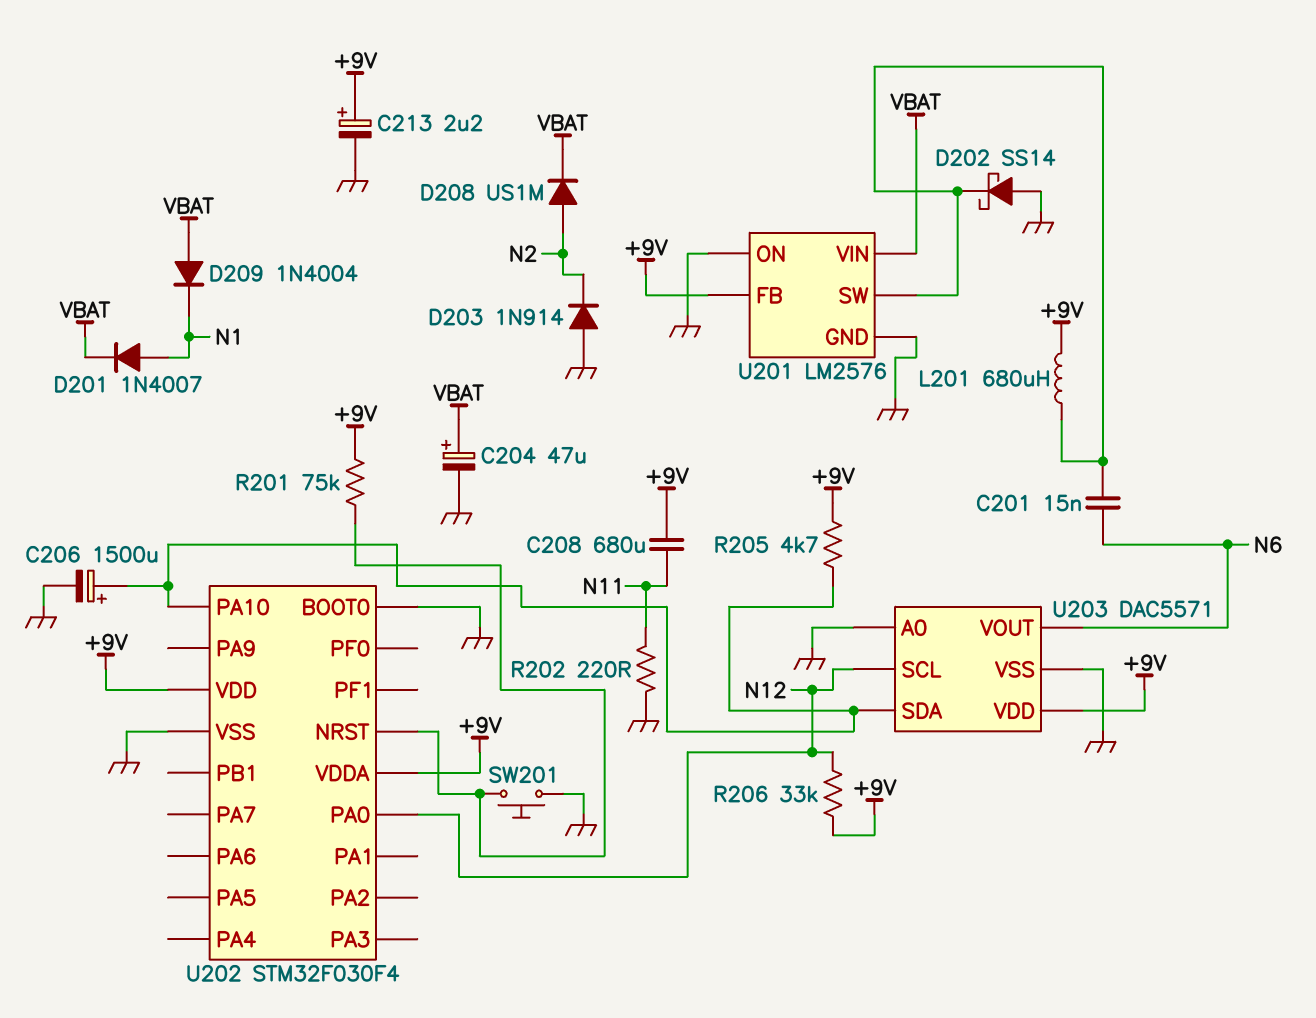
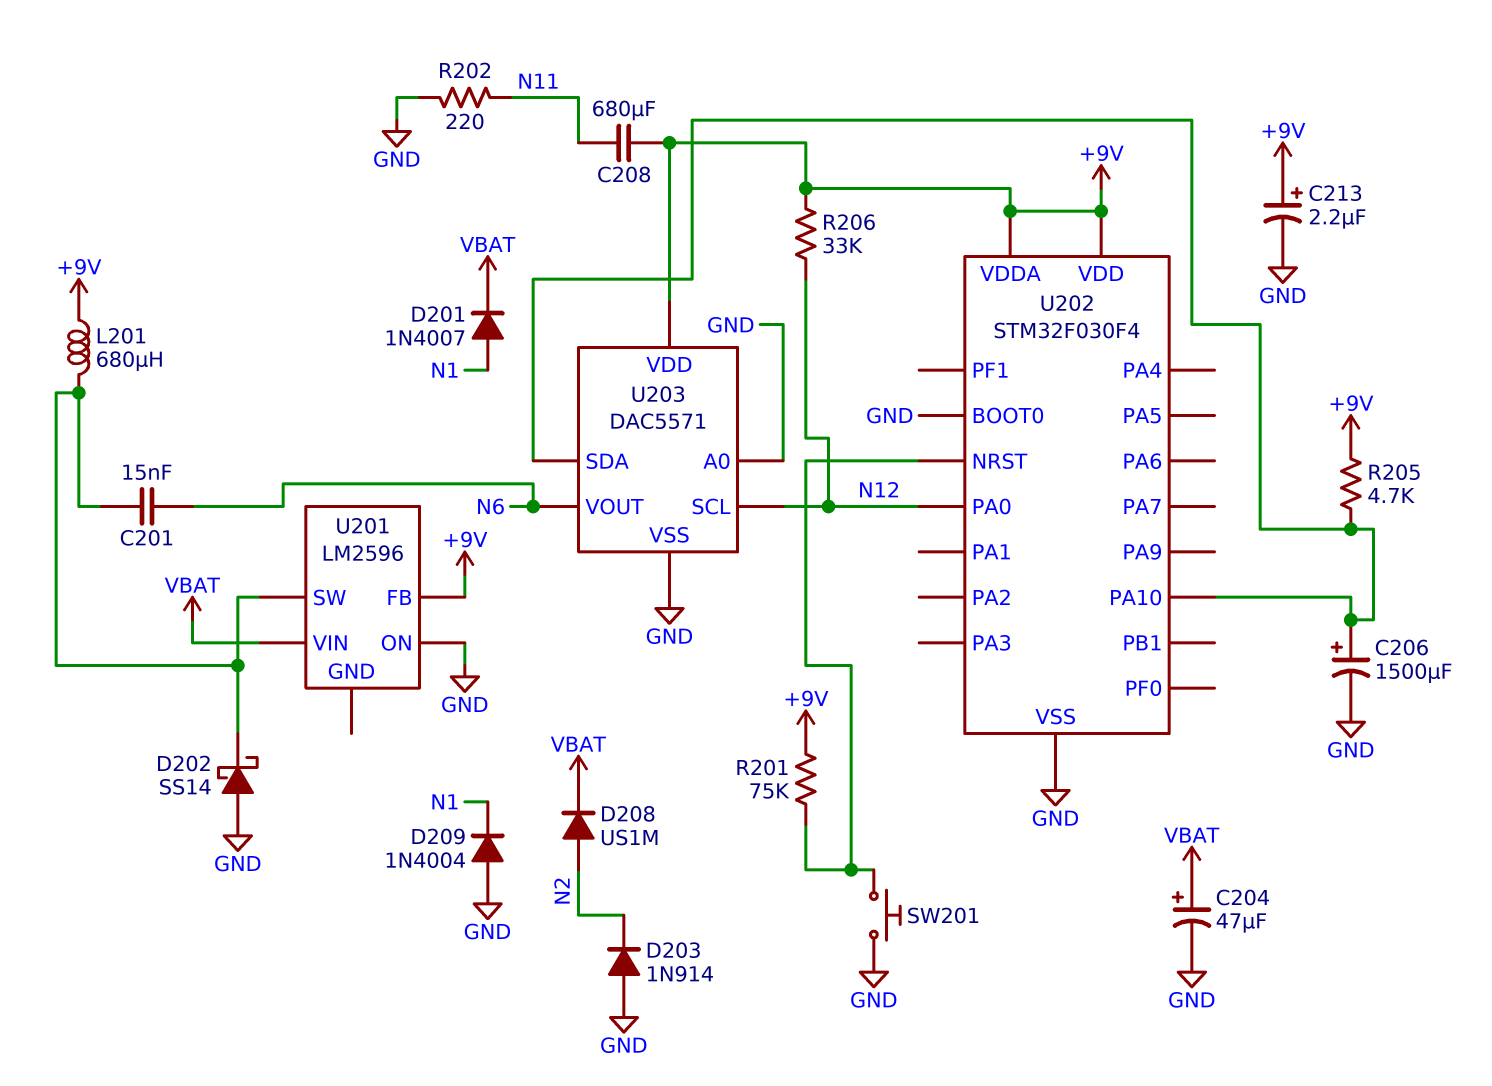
D209: diode 1N4004 (A VBAT, K N1) -> diode 1N4004 (A GND, K N1)
U201: LM2576 -> LM2596
U201 pin GND: GND -> none

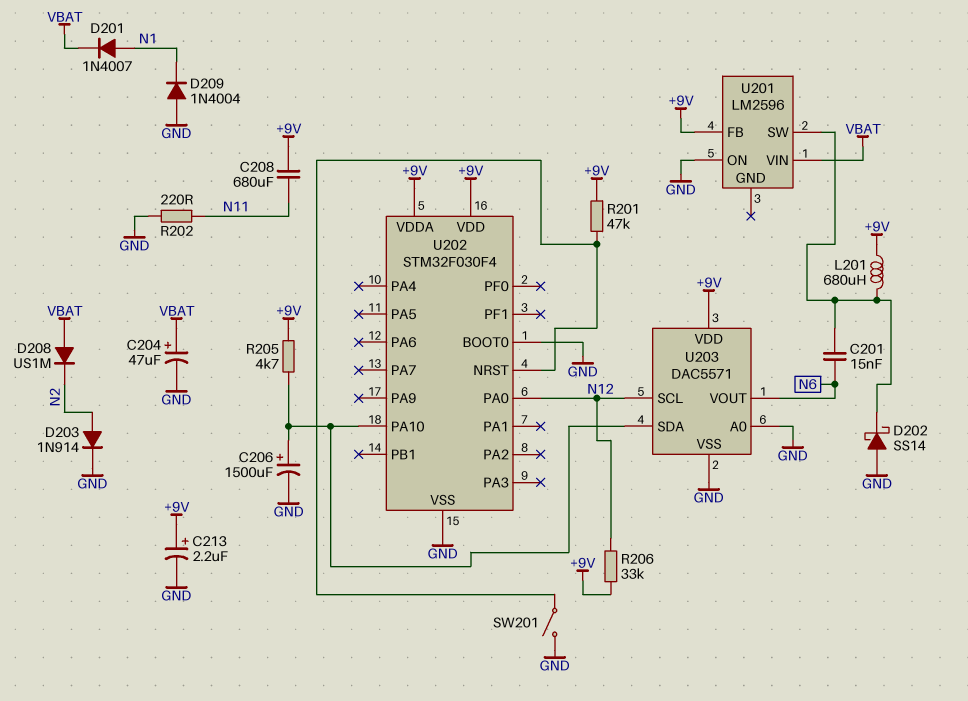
D203: diode 1N914 (A GND, K N2) -> diode 1N914 (A N2, K GND)
D208: diode US1M (A N2, K VBAT) -> diode US1M (A VBAT, K N2)
R201: 75k (+9V, U202/NRST) -> 47k (+9V, U202/NRST)
SW201: button (GND, U202/NRST) -> switch (GND, U202/NRST)

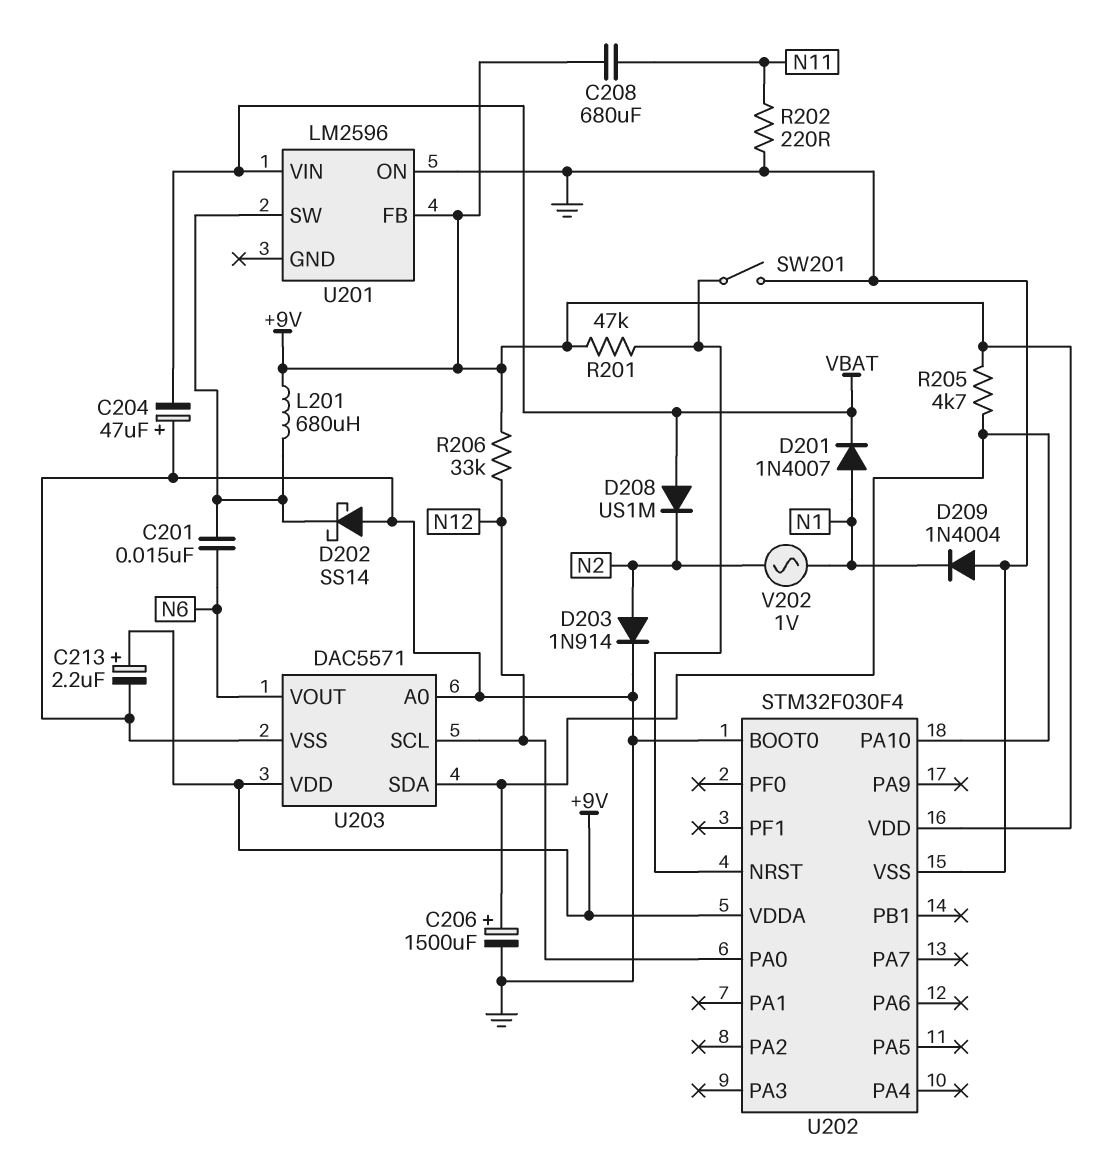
C204: 47uF (plus VBAT, minus GND) -> 47uF (plus GND, minus VBAT)
V202: none -> AC 1V (N1, N2)

